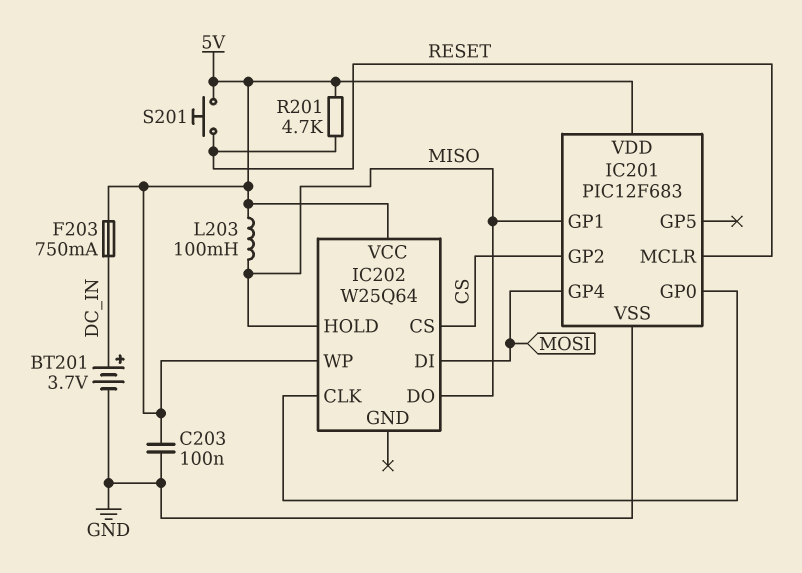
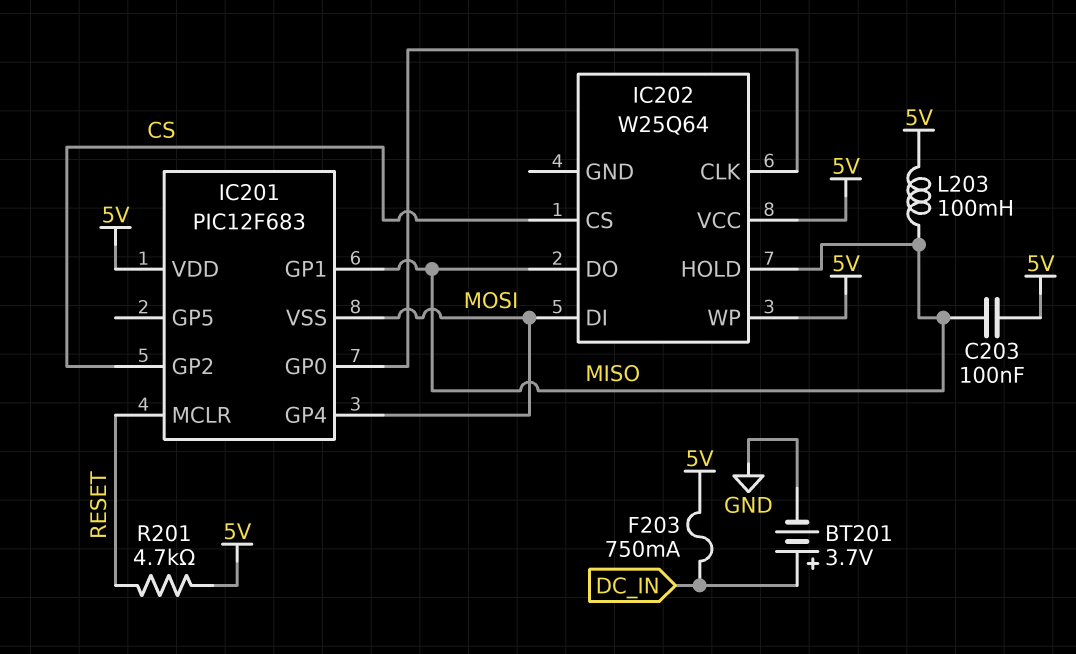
C203: 100nF (5V, GND) -> 100nF (5V, MISO)
IC201 pin VSS: GND -> MOSI
S201: button (5V, RESET) -> none

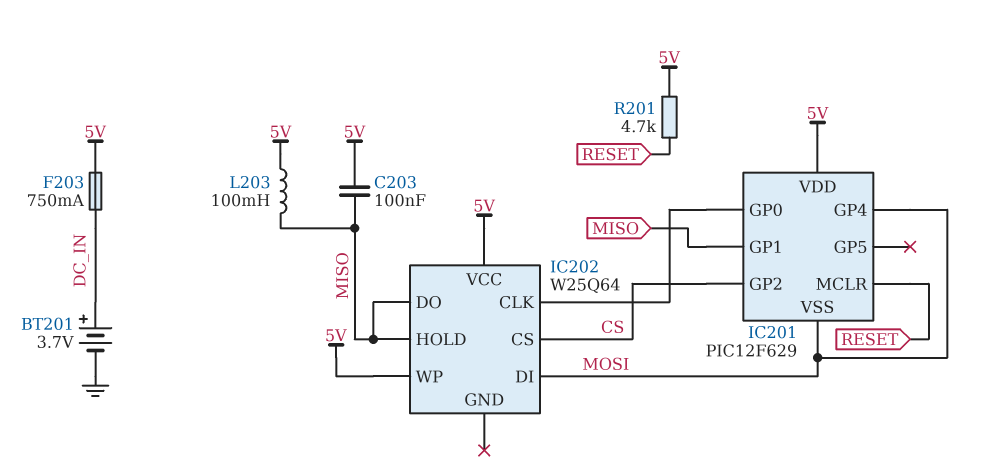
IC201: PIC12F683 -> PIC12F629

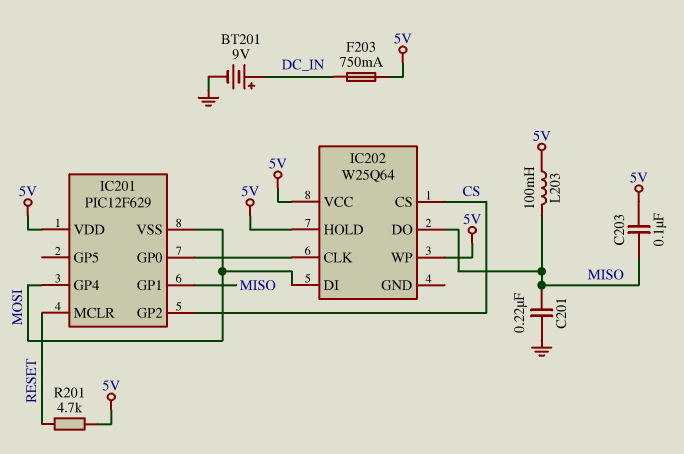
BT201: 3.7V (plus DC_IN, minus GND) -> 9V (plus DC_IN, minus GND)
C201: none -> 220nF (GND, MISO)
IC202 pin HOLD: MISO -> 5V

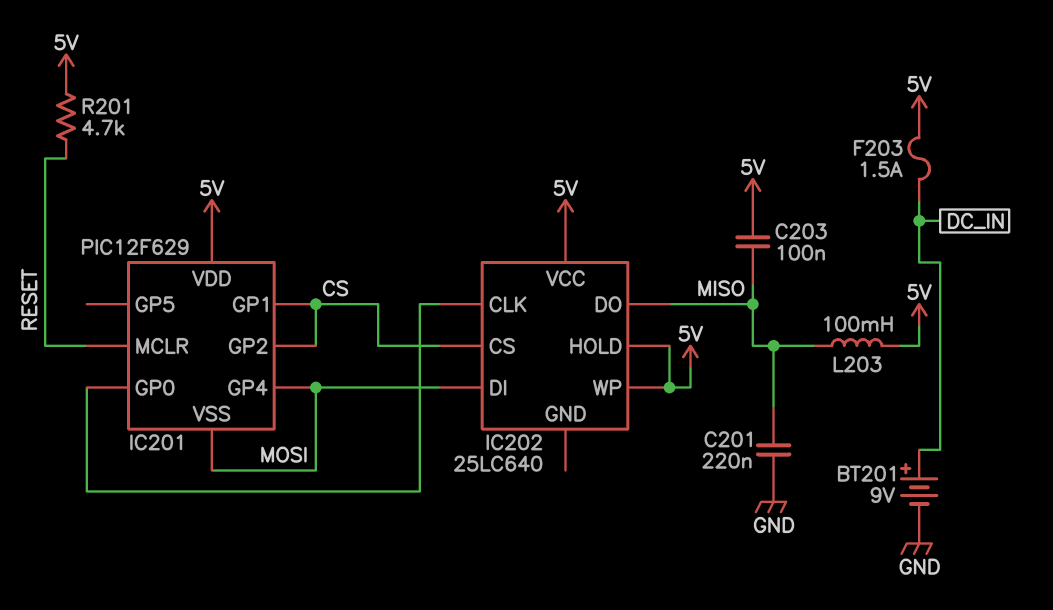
F203: 750mA (5V, DC_IN) -> 1.5A (5V, DC_IN)
IC201 pin GP1: MISO -> CS
IC202: W25Q64 -> 25LC640

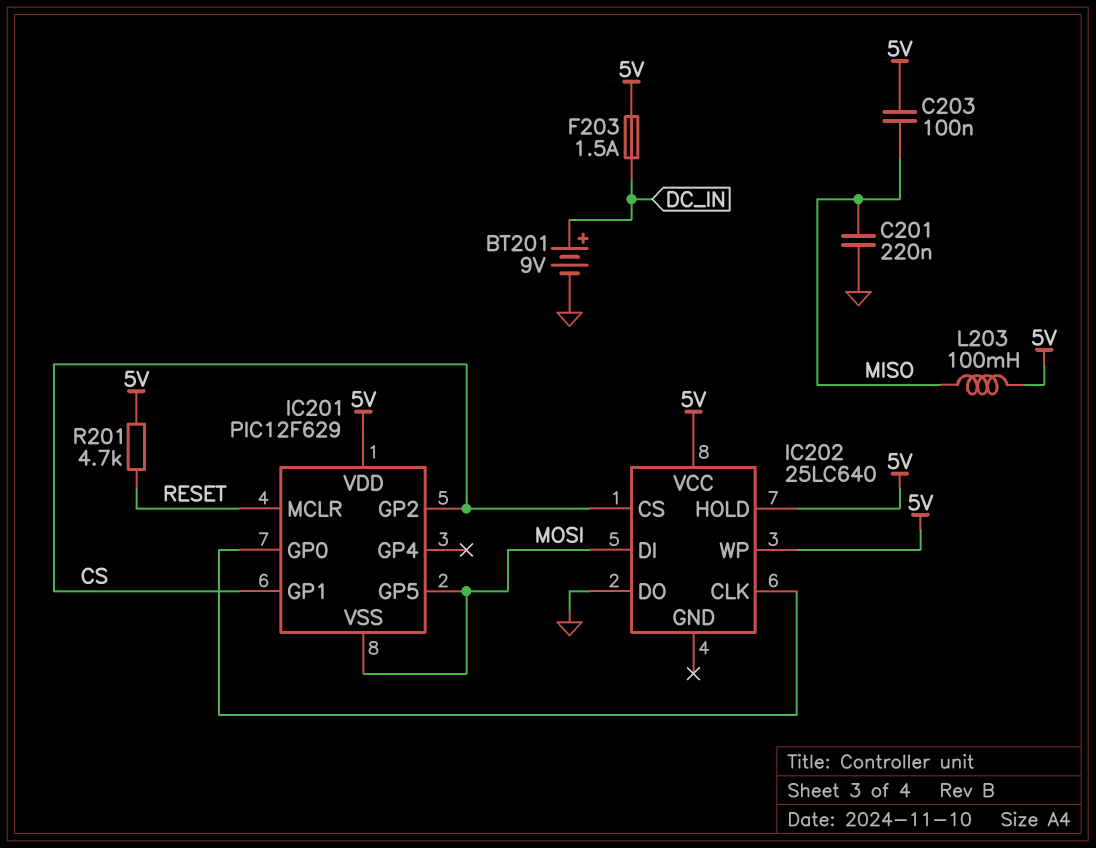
IC201 pin GP4: MOSI -> none
IC201 pin GP5: none -> MOSI
IC202 pin DO: MISO -> GND

